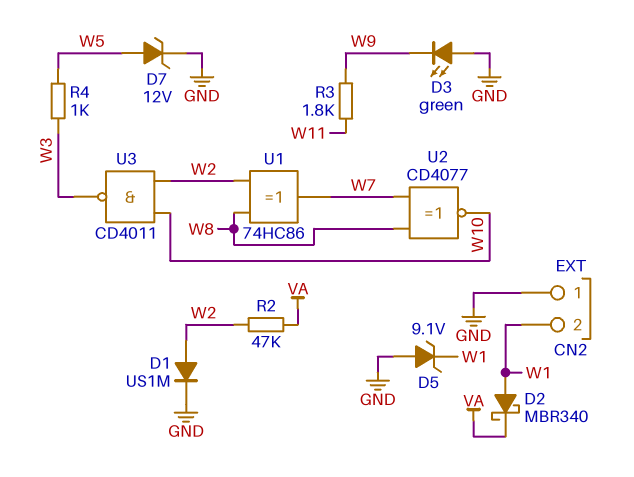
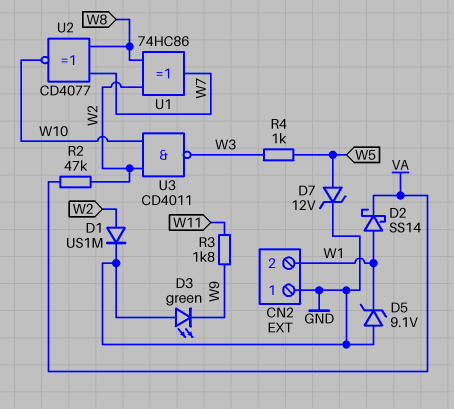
D2: schottky MBR340 (A W1, K VA) -> schottky SS14 (A W1, K VA)

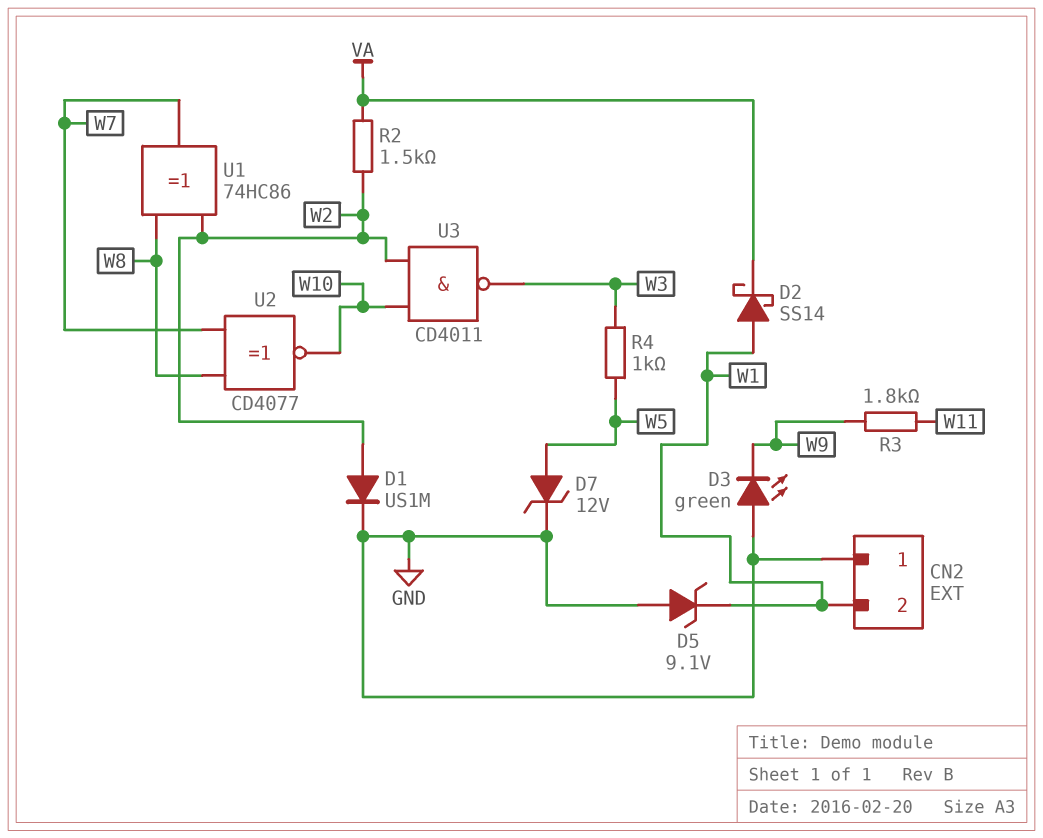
R2: 47k (VA, W2) -> 1.5k (VA, W2)

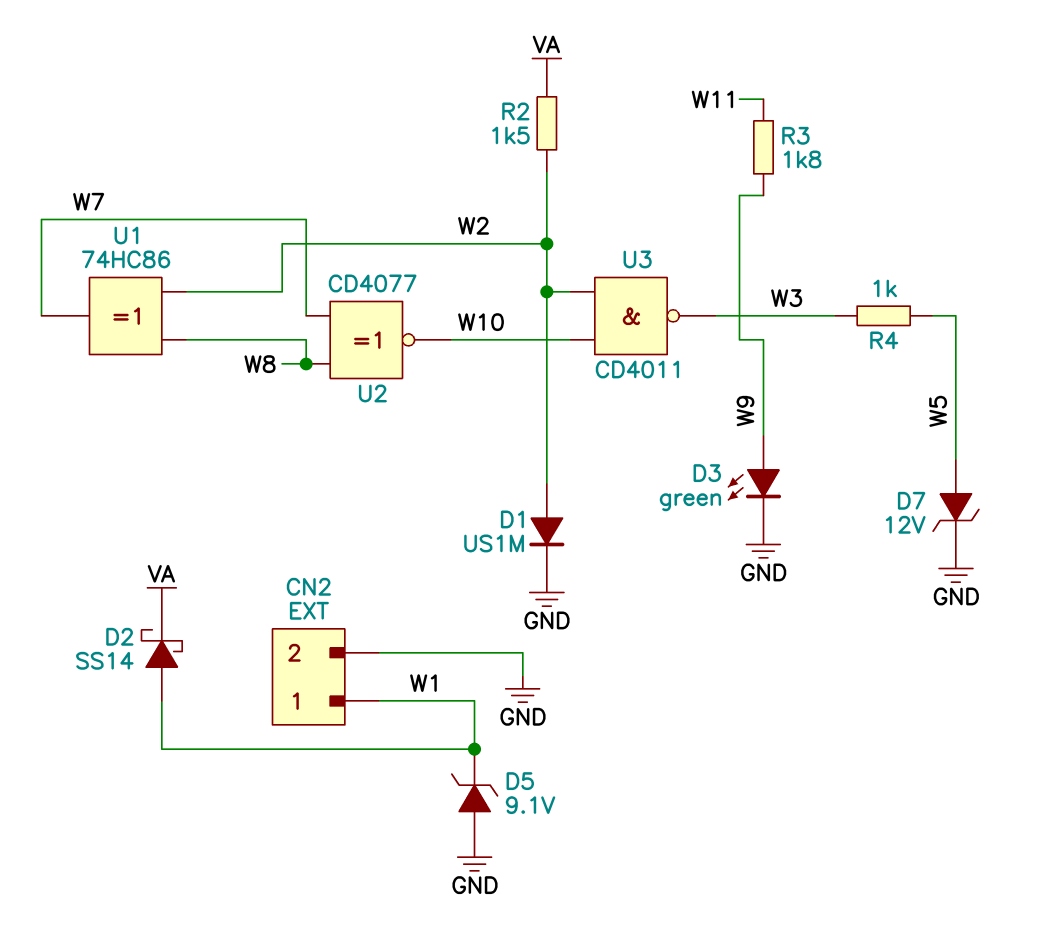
CN2 pin 1: GND -> W1
CN2 pin 2: W1 -> GND
D3: LED green (A GND, K W9) -> LED green (A W9, K GND)

